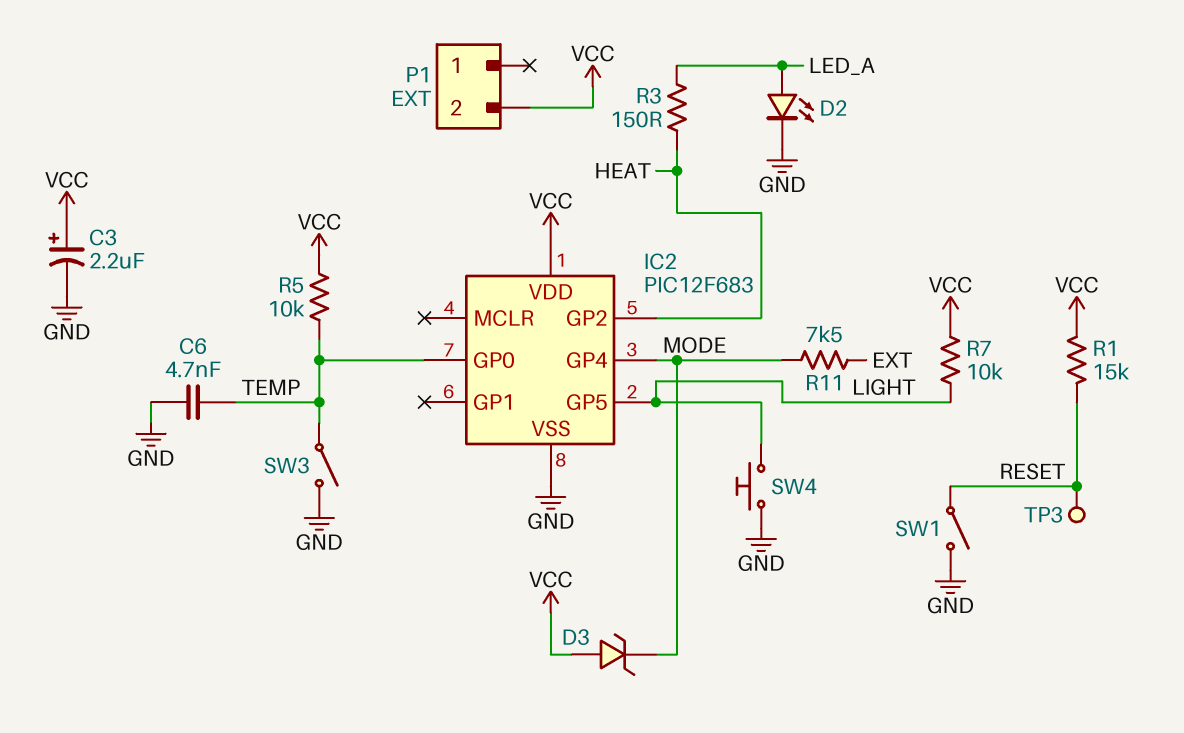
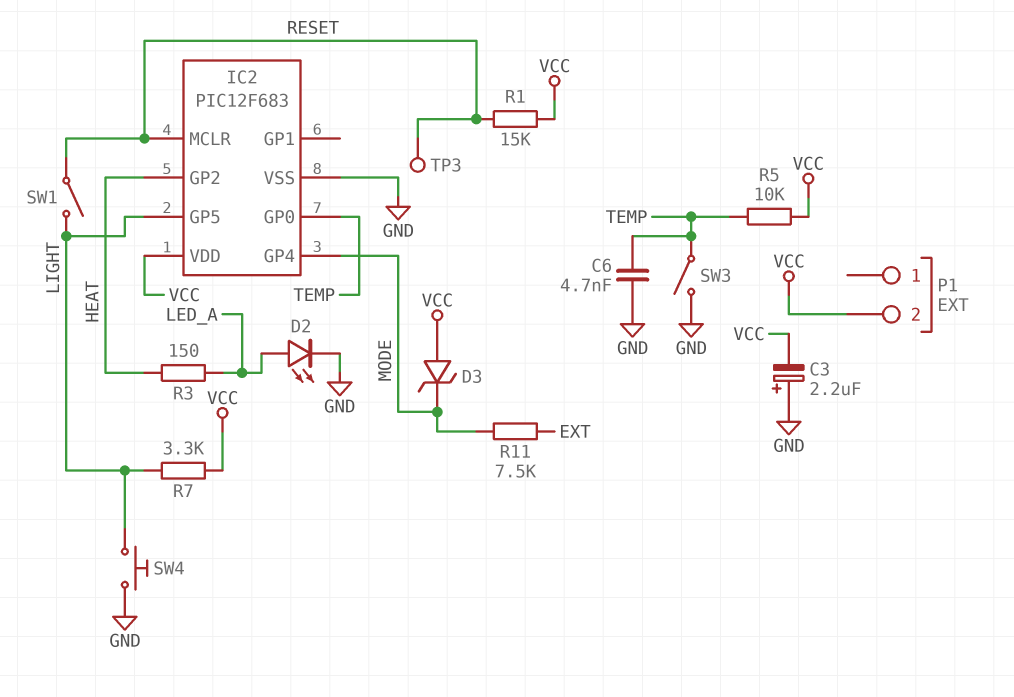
C3: 2.2uF (plus VCC, minus GND) -> 2.2uF (plus GND, minus VCC)
IC2 pin MCLR: none -> RESET
R7: 10k (LIGHT, VCC) -> 3.3k (LIGHT, VCC)
SW1: switch (GND, RESET) -> switch (LIGHT, RESET)

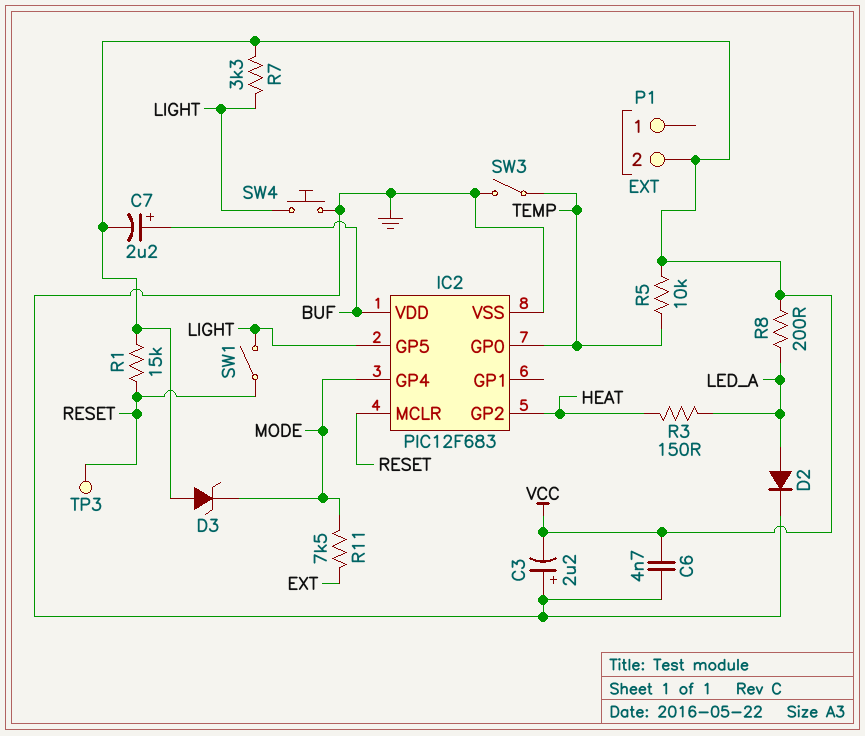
C6: 4.7nF (GND, TEMP) -> 4.7nF (GND, VCC)
C7: none -> 2.2uF (plus BUF, minus VCC)
D2: LED (A LED_A, K GND) -> diode (A LED_A, K GND)
IC2 pin VDD: VCC -> BUF
R8: none -> 200 (LED_A, VCC)

